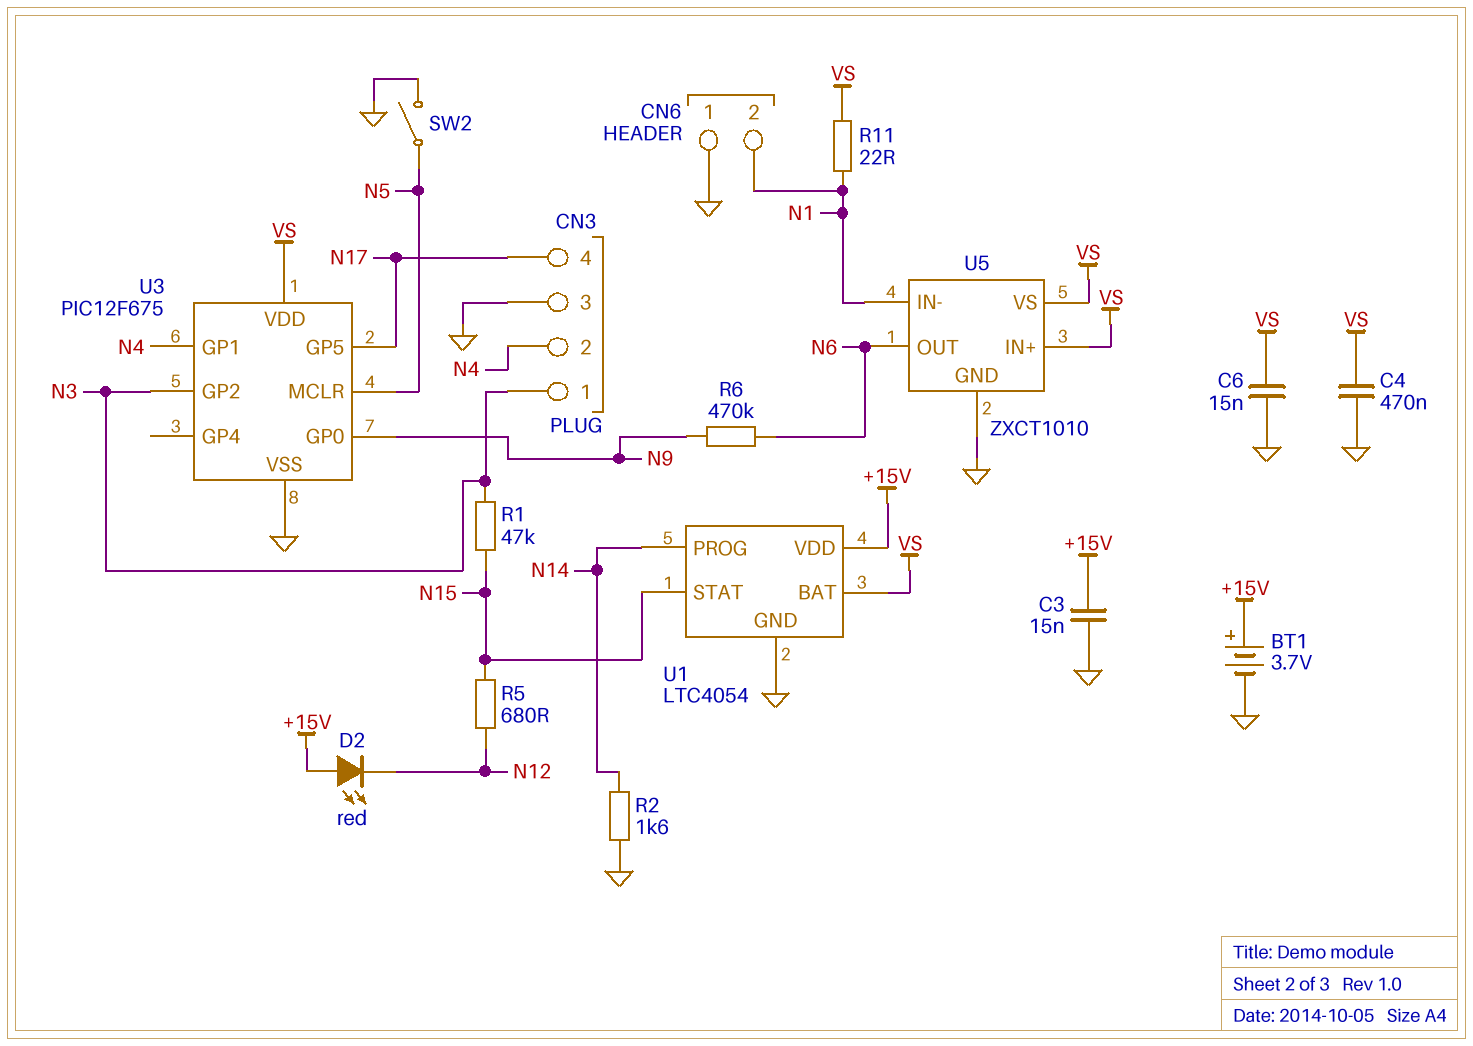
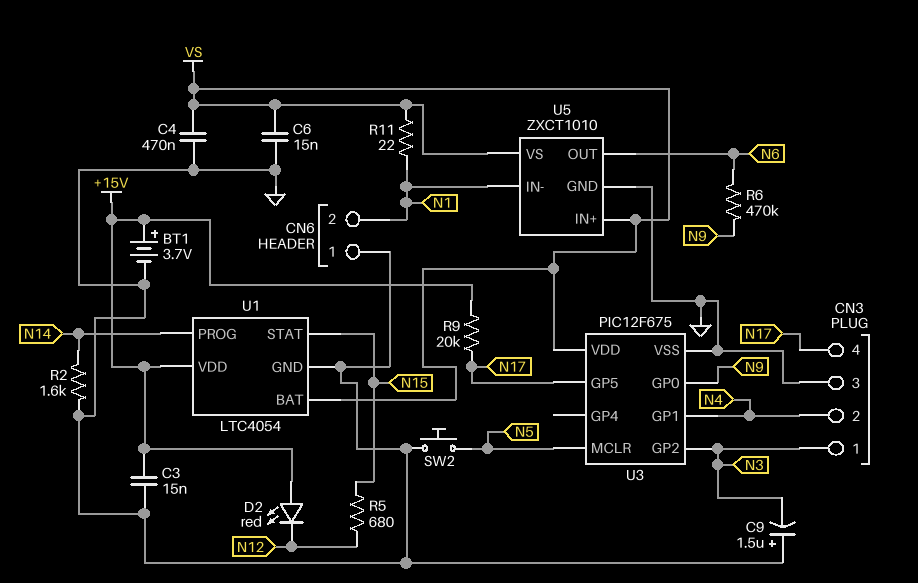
C9: none -> 1.5uF (plus GND, minus N3)
R1: 47k (N3, N15) -> none
R9: none -> 20k (+15V, N17)
SW2: switch (GND, N5) -> button (GND, N5)

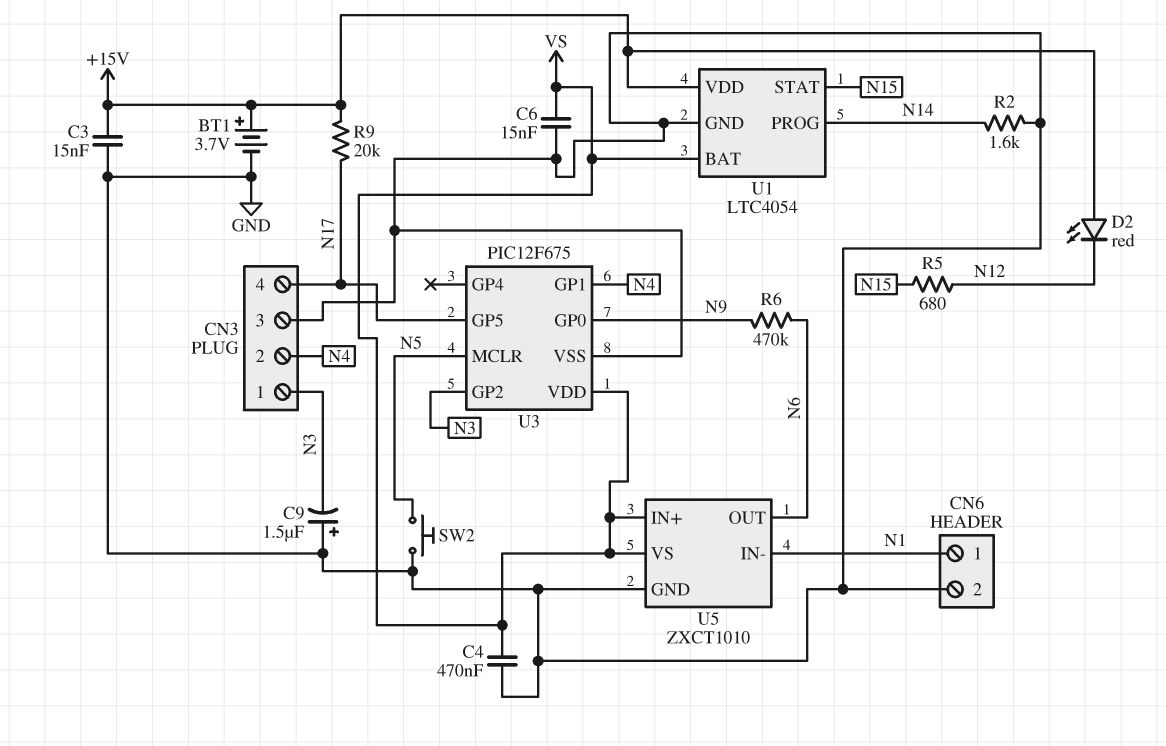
CN6 pin 1: GND -> N1
CN6 pin 2: N1 -> GND
R11: 22 (N1, VS) -> none

